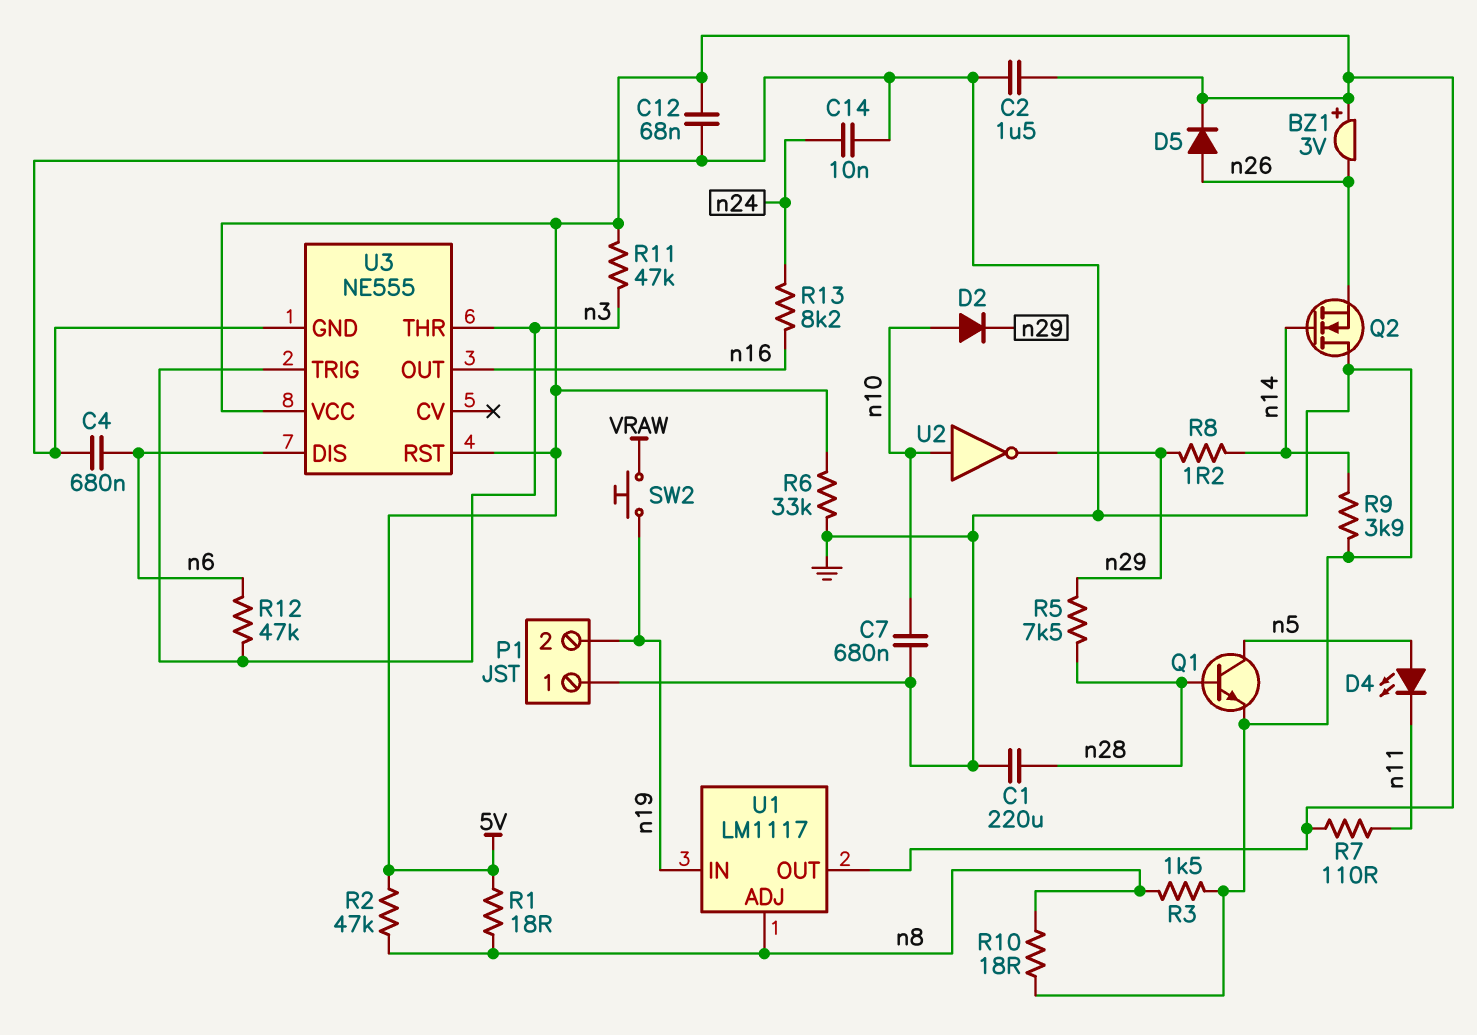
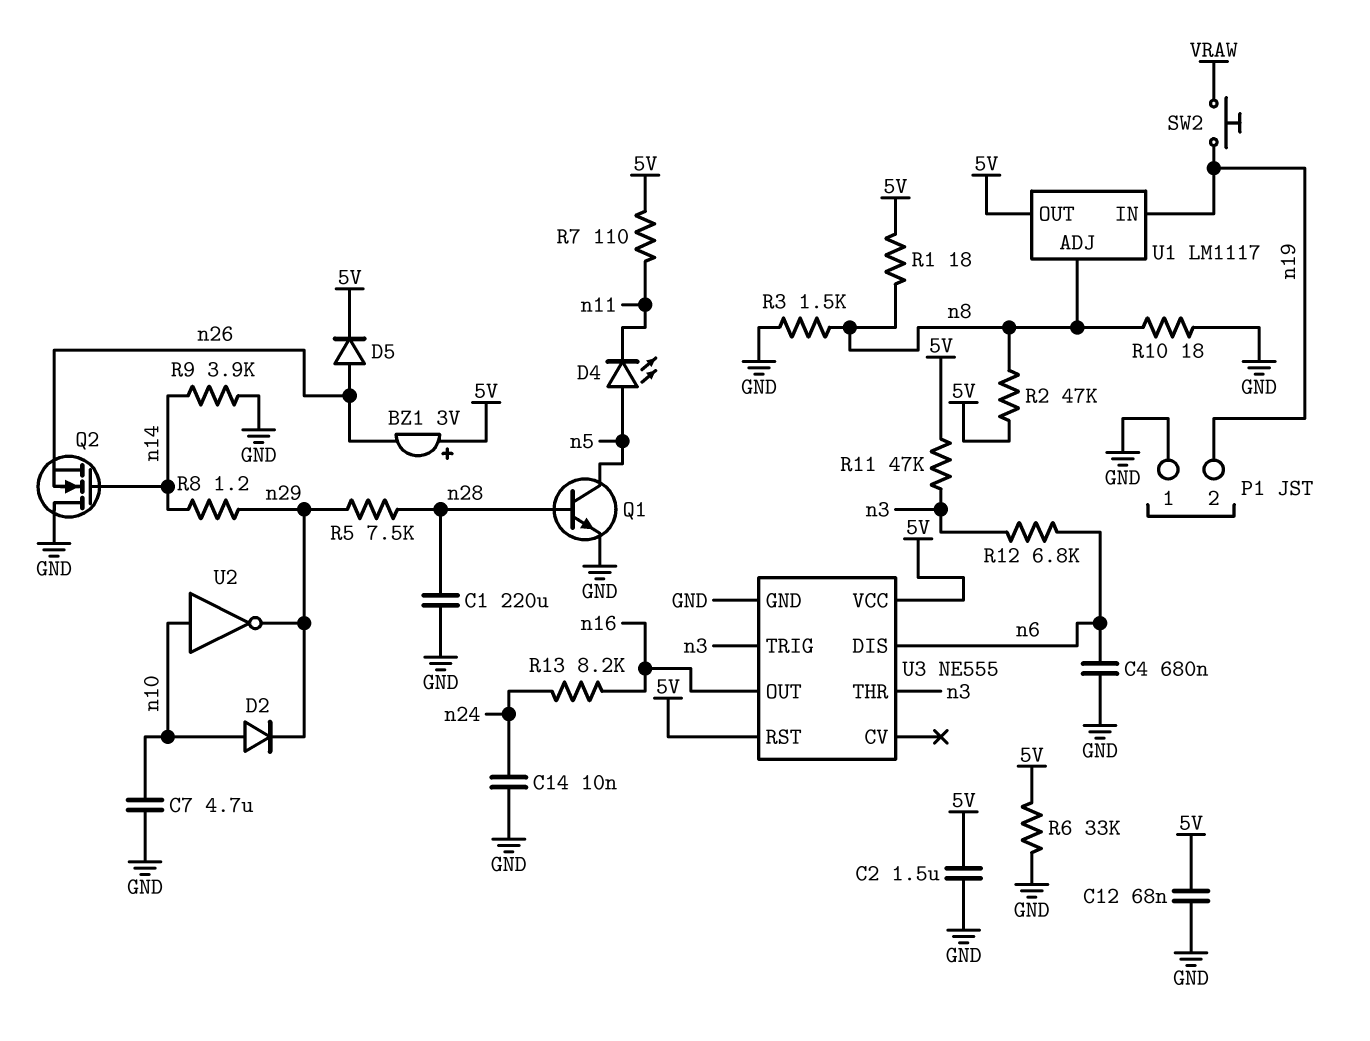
C7: 680nF (GND, n10) -> 4.7uF (GND, n10)
R12: 47k (n3, n6) -> 6.8k (n3, n6)

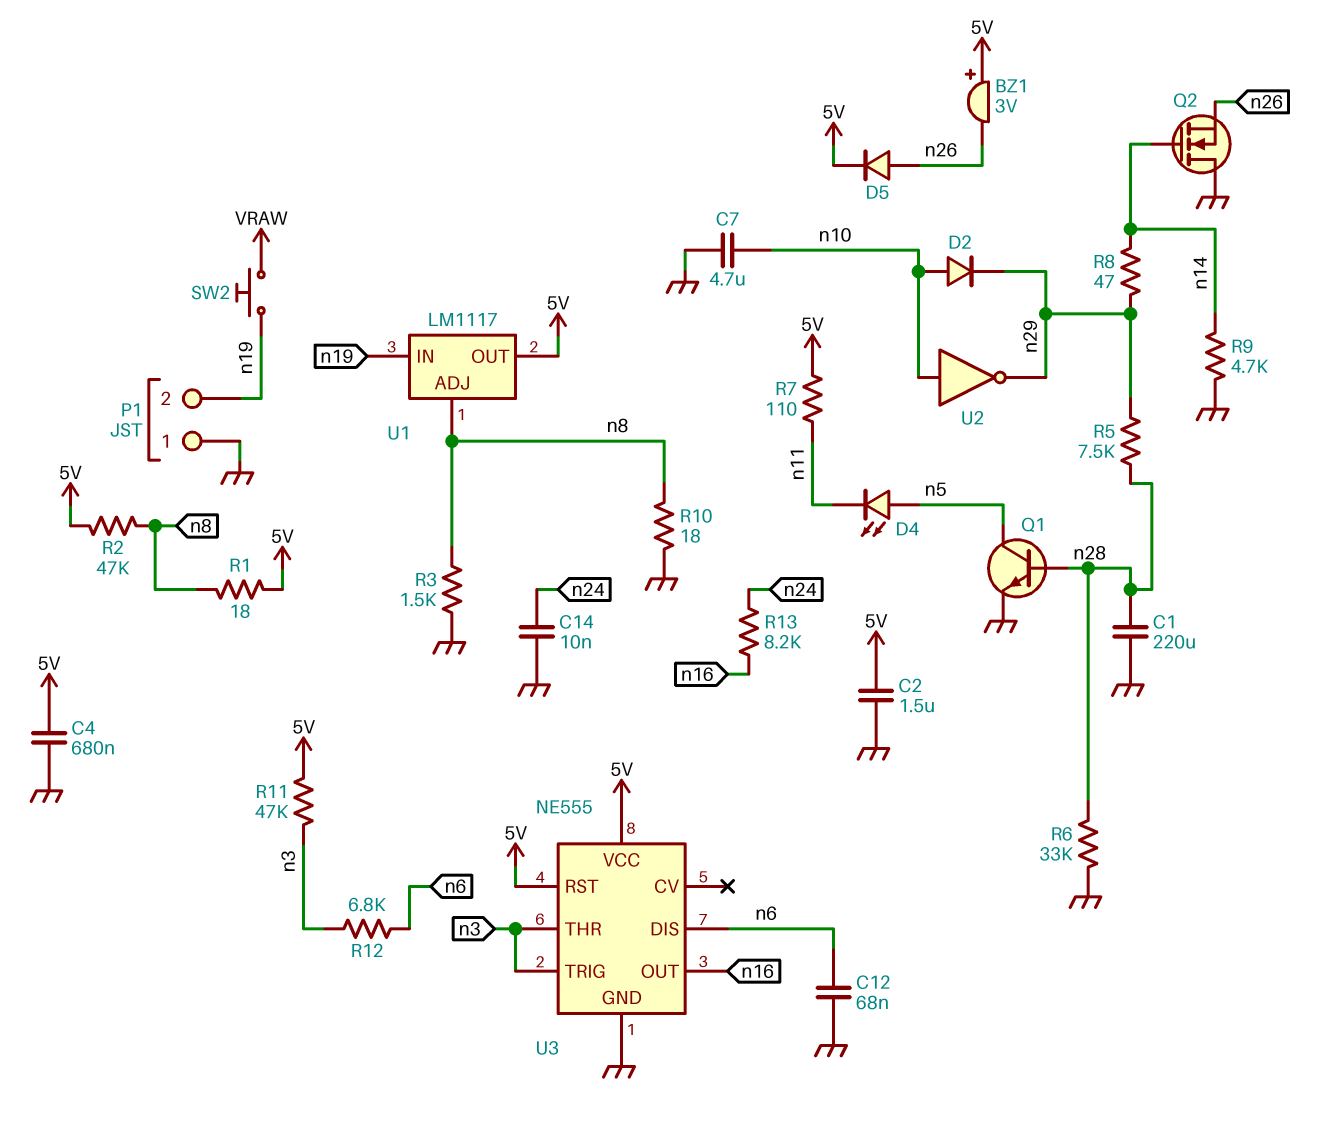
C4: 680nF (GND, n6) -> 680nF (5V, GND)
C12: 68nF (5V, GND) -> 68nF (GND, n6)
R6: 33k (5V, GND) -> 33k (GND, n28)
R8: 1.2 (n14, n29) -> 47 (n14, n29)
R9: 3.9k (GND, n14) -> 4.7k (GND, n14)

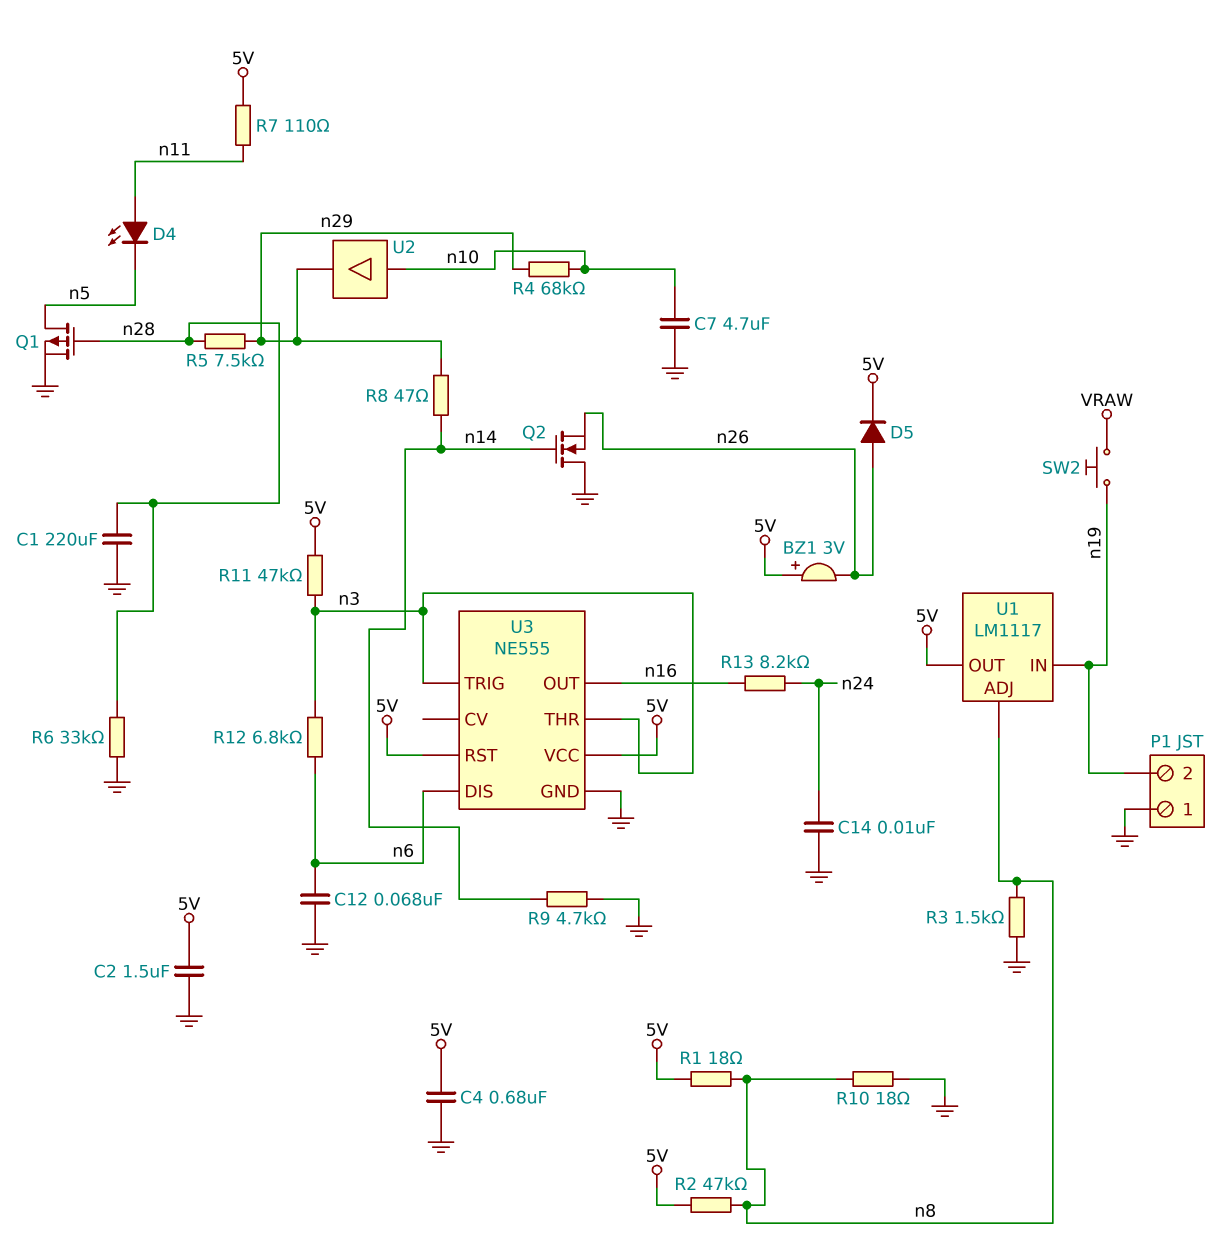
D2: diode (A n10, K n29) -> none
D4: LED (A n5, K n11) -> LED (A n11, K n5)
Q1: NPN (B n28, C n5, E GND) -> PMOS (G n28, D n5, S GND)
R4: none -> 68k (n10, n29)
U2: NOT (in n10, out n29) -> buffer (in n10, out n29)

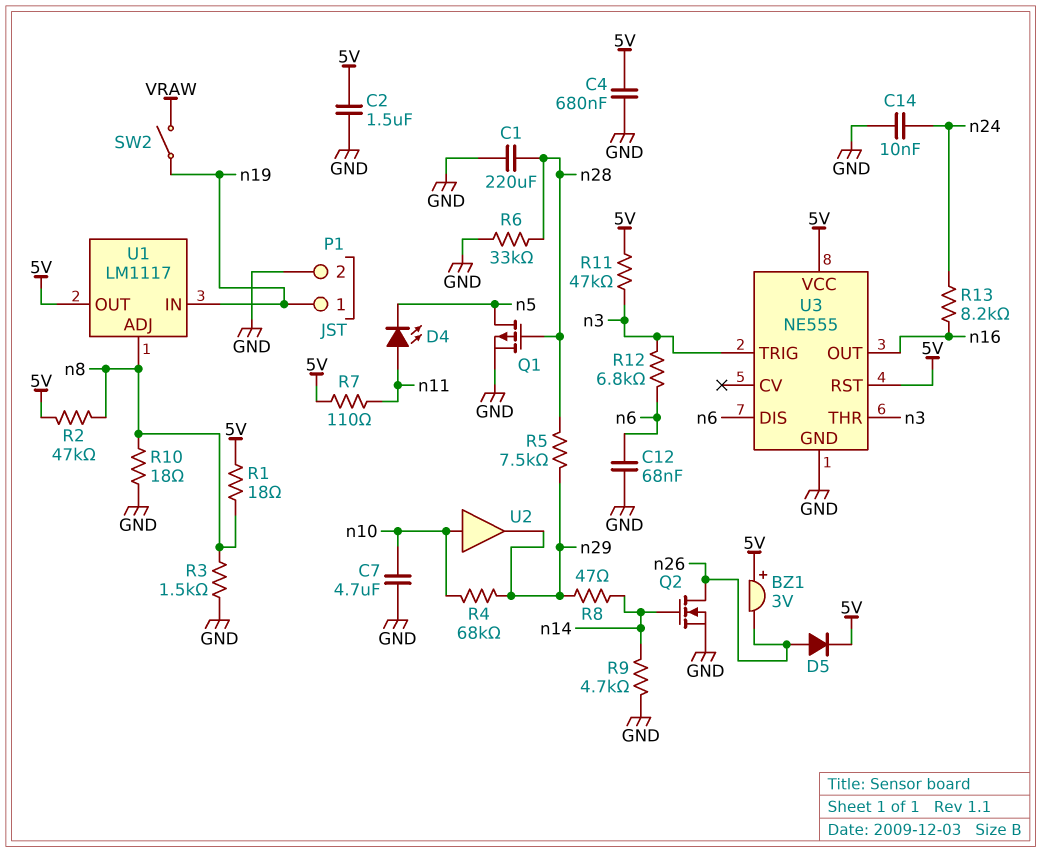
P1 pin 1: GND -> n19
P1 pin 2: n19 -> GND
Q2: NMOS (G n14, D GND, S n26) -> NMOS (G n14, D n26, S GND)
SW2: button (VRAW, n19) -> switch (VRAW, n19)

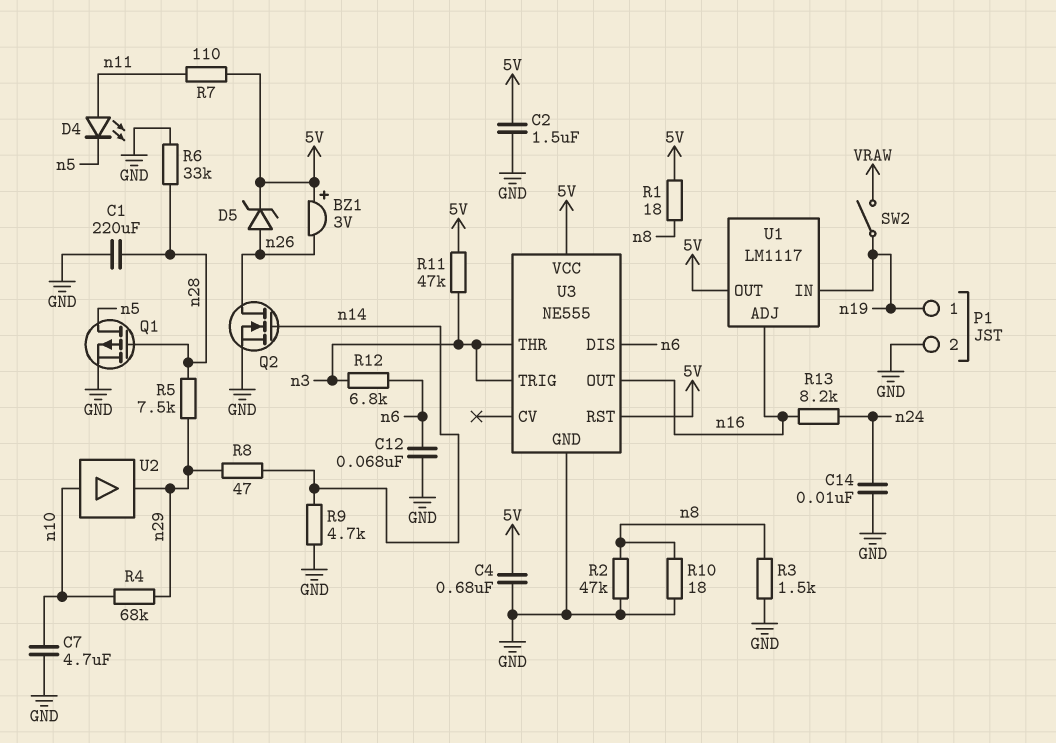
D5: diode (A n26, K 5V) -> zener (A n26, K 5V)
R2: 47k (5V, n8) -> 47k (GND, n8)
U1 pin ADJ: n8 -> n16

